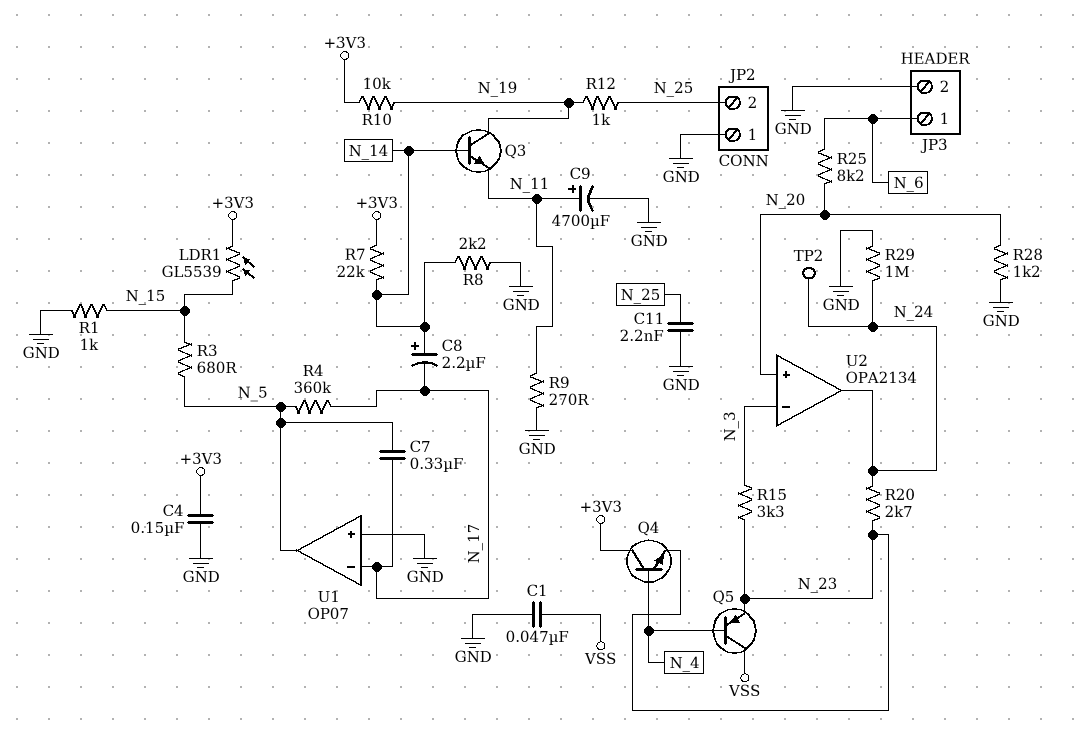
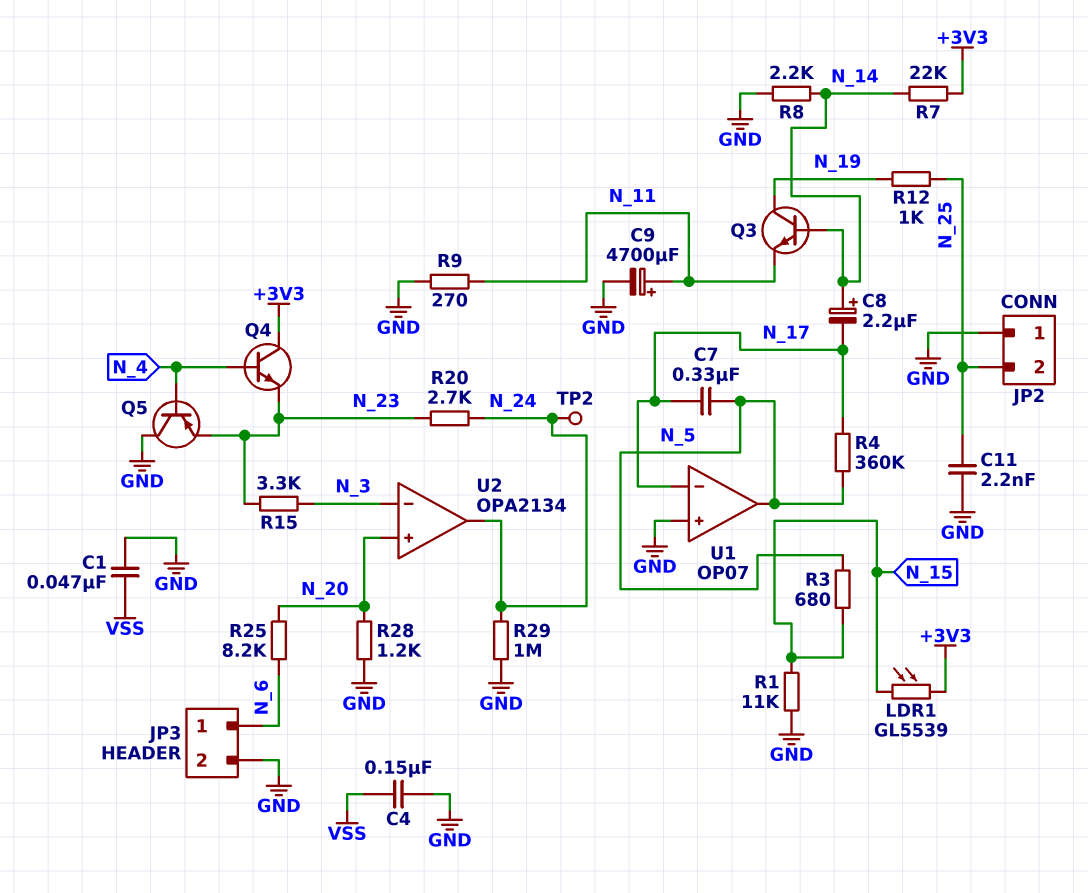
C4: 150nF (+3V3, GND) -> 150nF (GND, VSS)
Q5: PNP (B N_4, C VSS, E N_23) -> PNP (B N_4, C GND, E N_23)
R1: 1k (GND, N_15) -> 11k (GND, N_15)
R10: 10k (+3V3, N_19) -> none

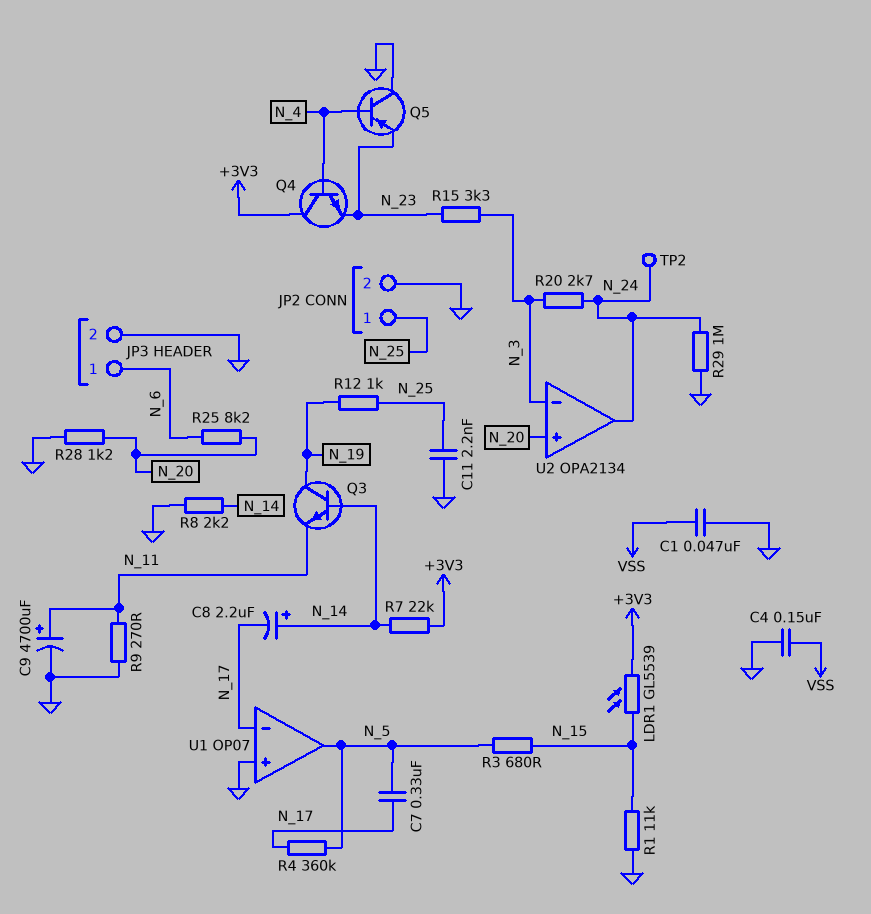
JP2 pin 1: GND -> N_25
JP2 pin 2: N_25 -> GND
R20: 2.7k (N_23, N_24) -> 2.7k (N_3, N_24)

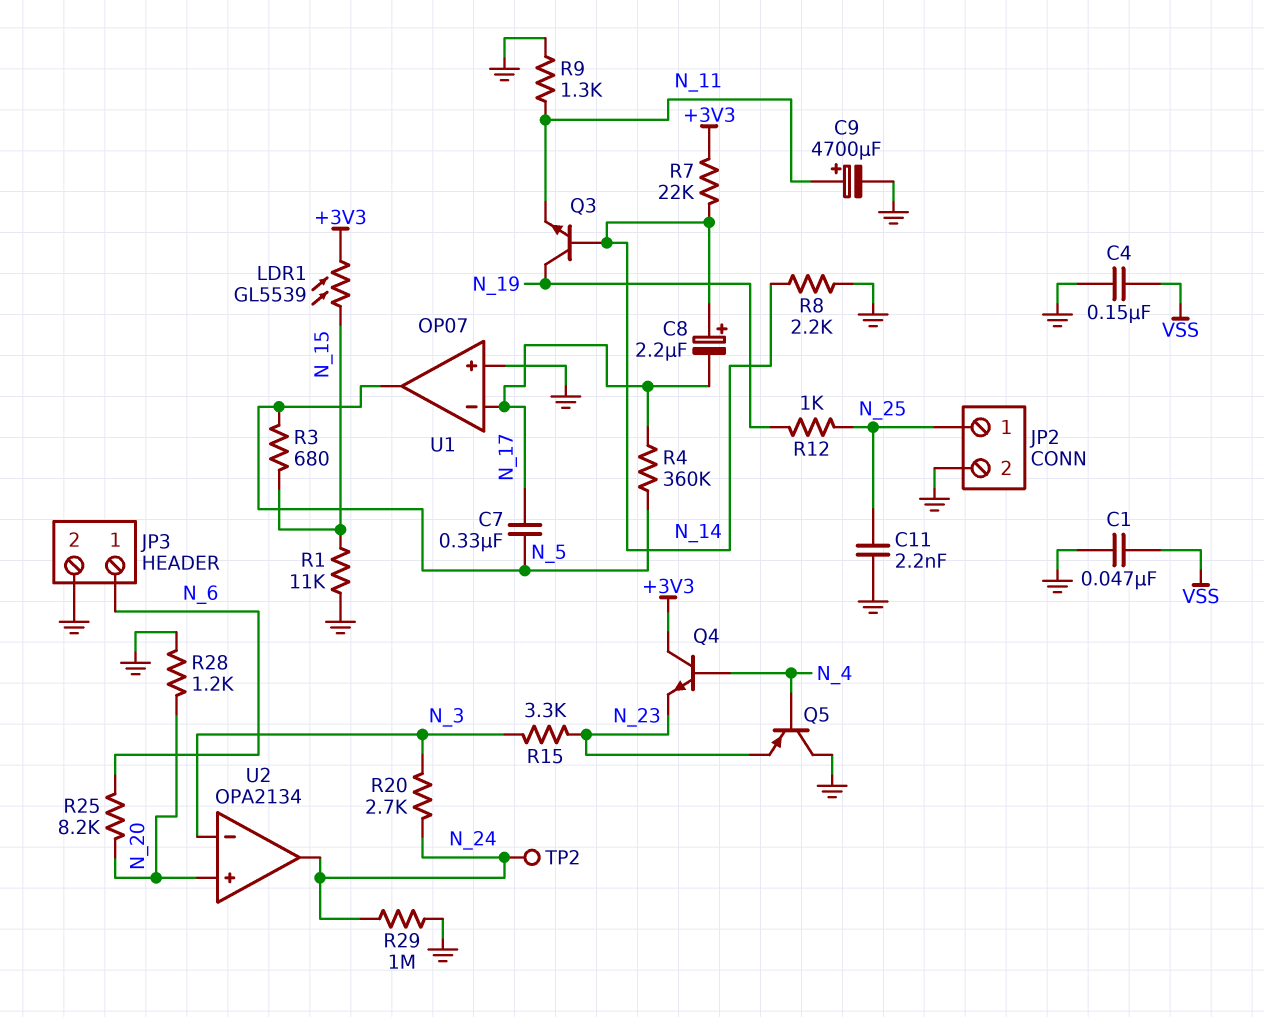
R9: 270 (GND, N_11) -> 1.3k (GND, N_11)

